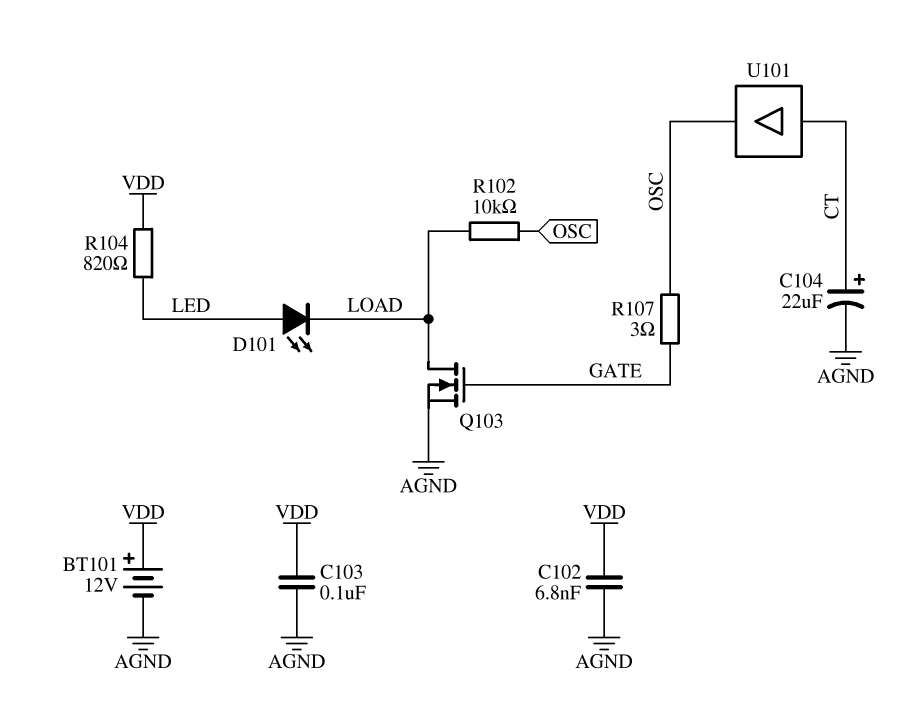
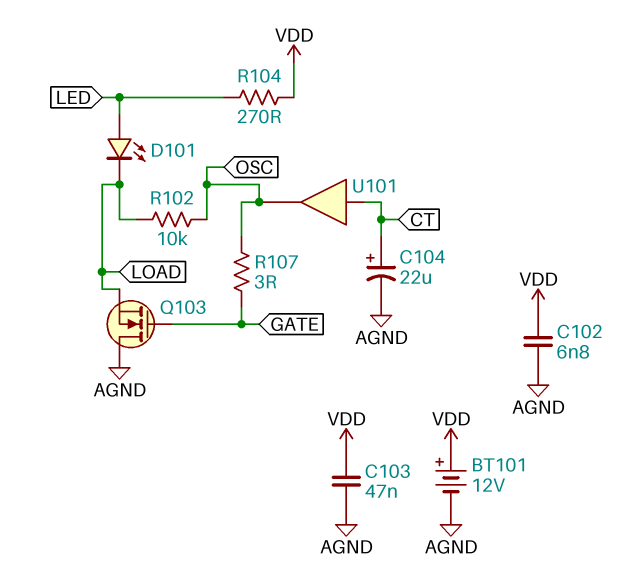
C103: 100nF (AGND, VDD) -> 47nF (AGND, VDD)
Q103: NMOS (G GATE, D LOAD, S AGND) -> NMOS (G GATE, D AGND, S LOAD)
R104: 820 (LED, VDD) -> 270 (LED, VDD)

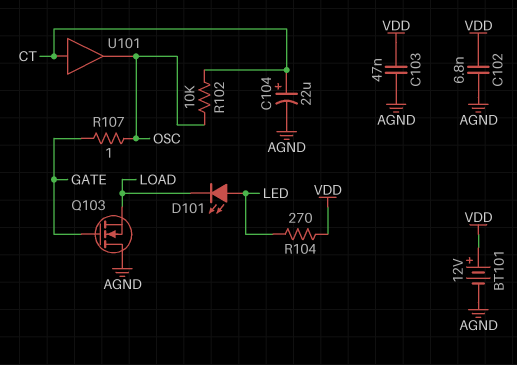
R102: 10k (LOAD, OSC) -> 10k (CT, OSC)
R107: 3 (GATE, OSC) -> 1 (GATE, OSC)

